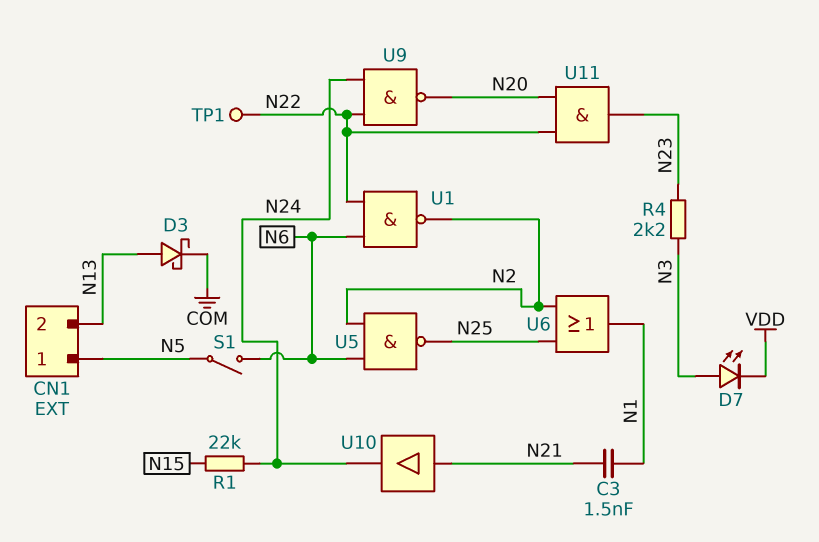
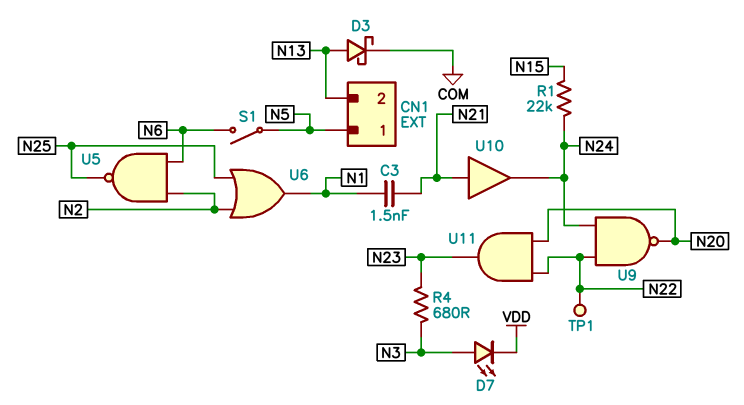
R4: 2.2k (N3, N23) -> 680 (N3, N23)
U1: NAND (in N6, in N22, out N2) -> none

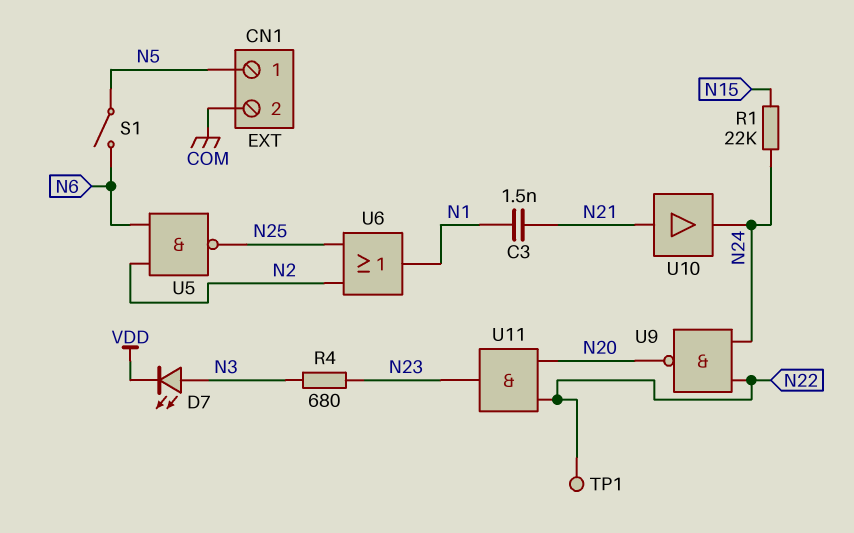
CN1 pin 2: N13 -> COM
D3: schottky (A N13, K COM) -> none

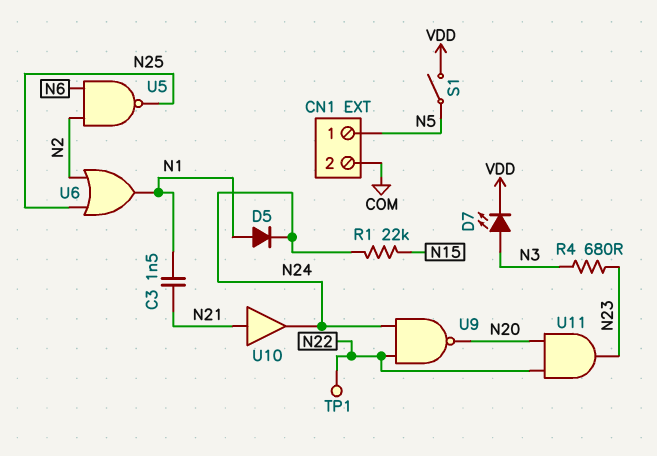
D5: none -> diode (A N1, K N24)
S1: switch (N5, N6) -> switch (N5, VDD)

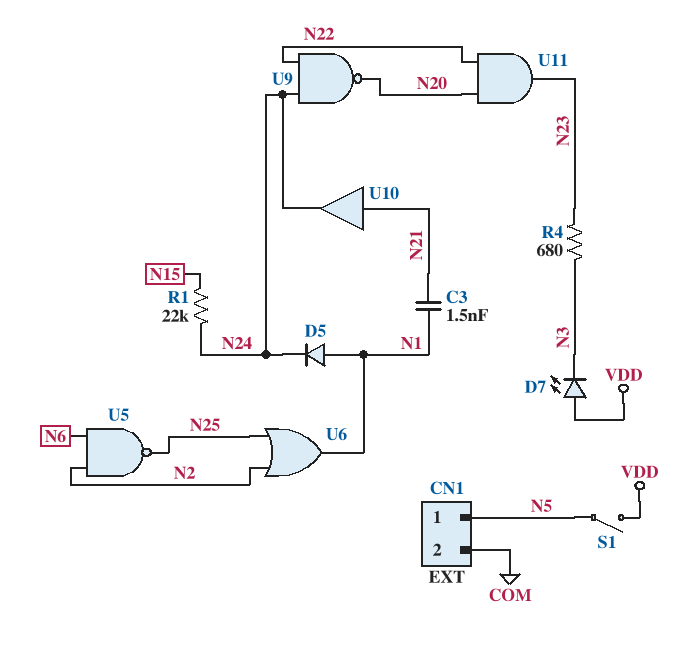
D7: LED (A N3, K VDD) -> LED (A VDD, K N3)
TP1: test point (N22) -> none

